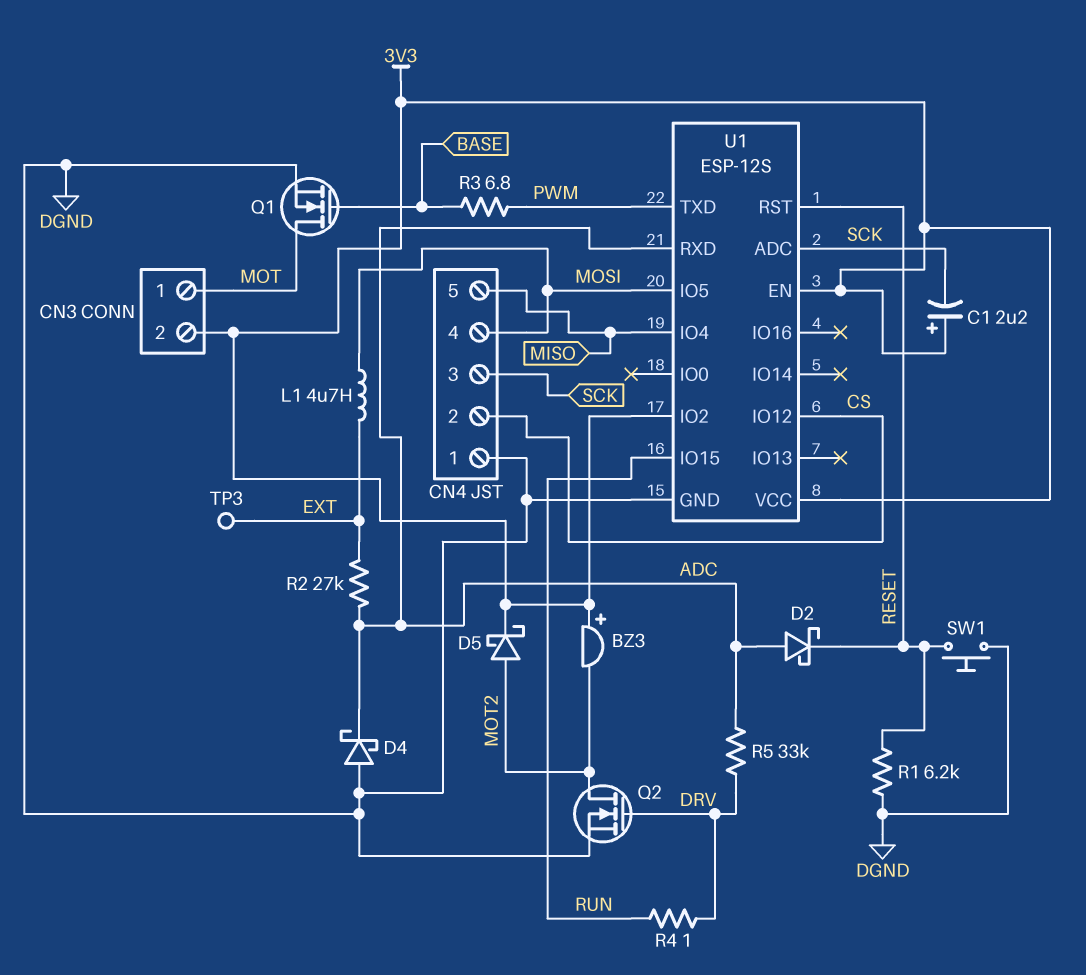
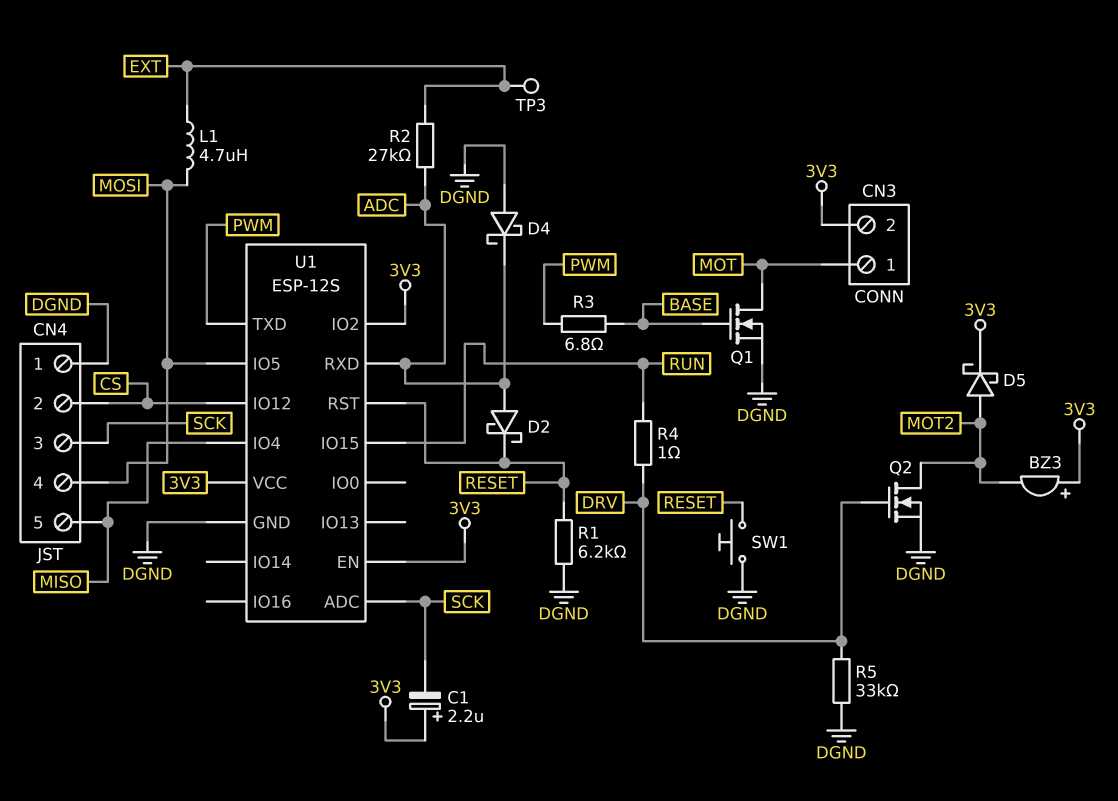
R5: 33k (ADC, DRV) -> 33k (DGND, DRV)

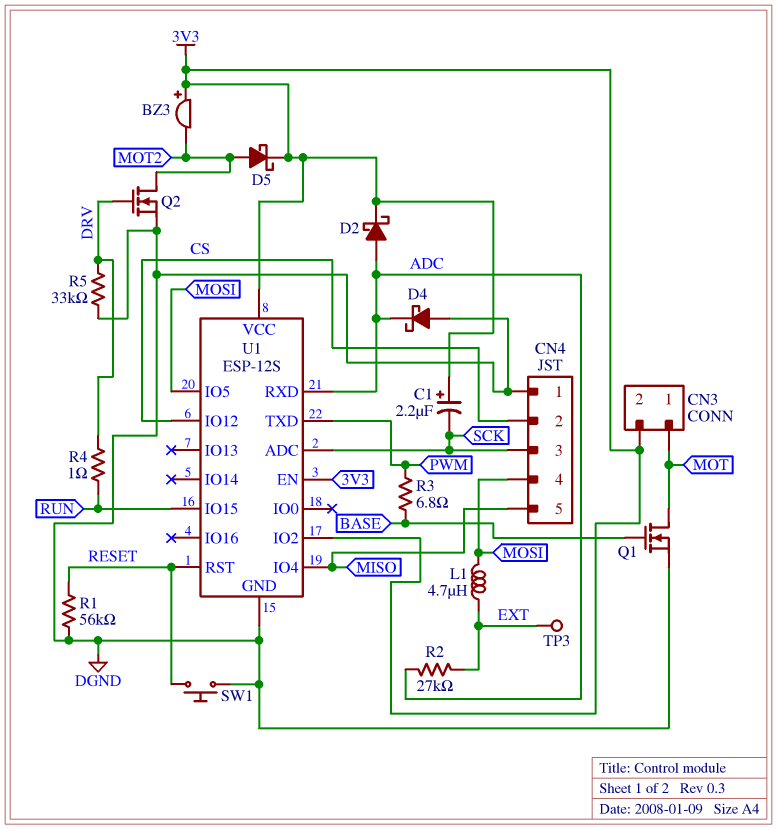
D2: schottky (A ADC, K RESET) -> schottky (A ADC, K 3V3)
R1: 6.2k (DGND, RESET) -> 56k (DGND, RESET)

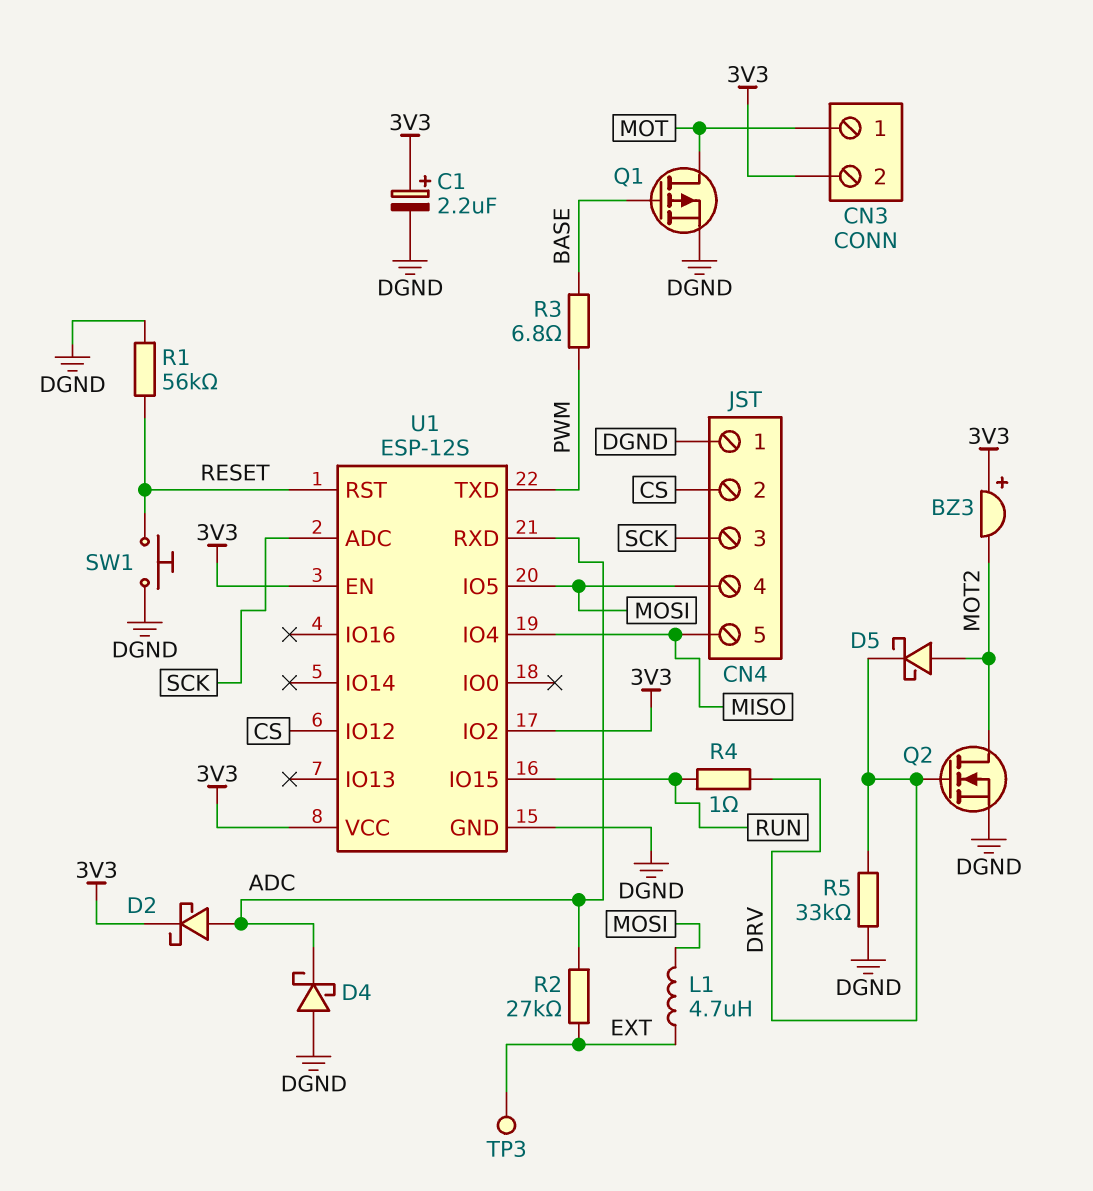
C1: 2.2uF (plus 3V3, minus SCK) -> 2.2uF (plus 3V3, minus DGND)
D5: schottky (A MOT2, K 3V3) -> schottky (A MOT2, K DRV)
Q1: NMOS (G BASE, D MOT, S DGND) -> PMOS (G BASE, D MOT, S DGND)

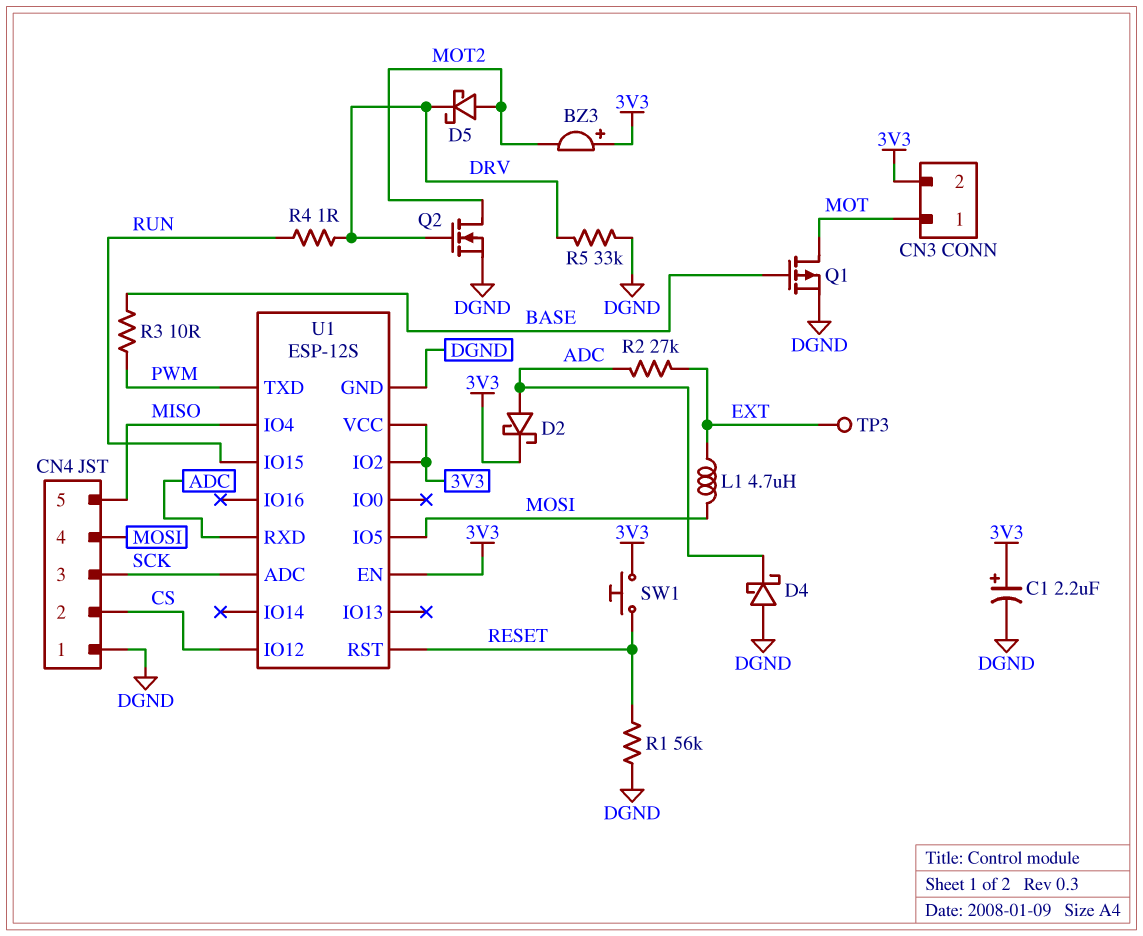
R3: 6.8 (BASE, PWM) -> 10 (BASE, PWM)
SW1: button (DGND, RESET) -> button (3V3, RESET)

